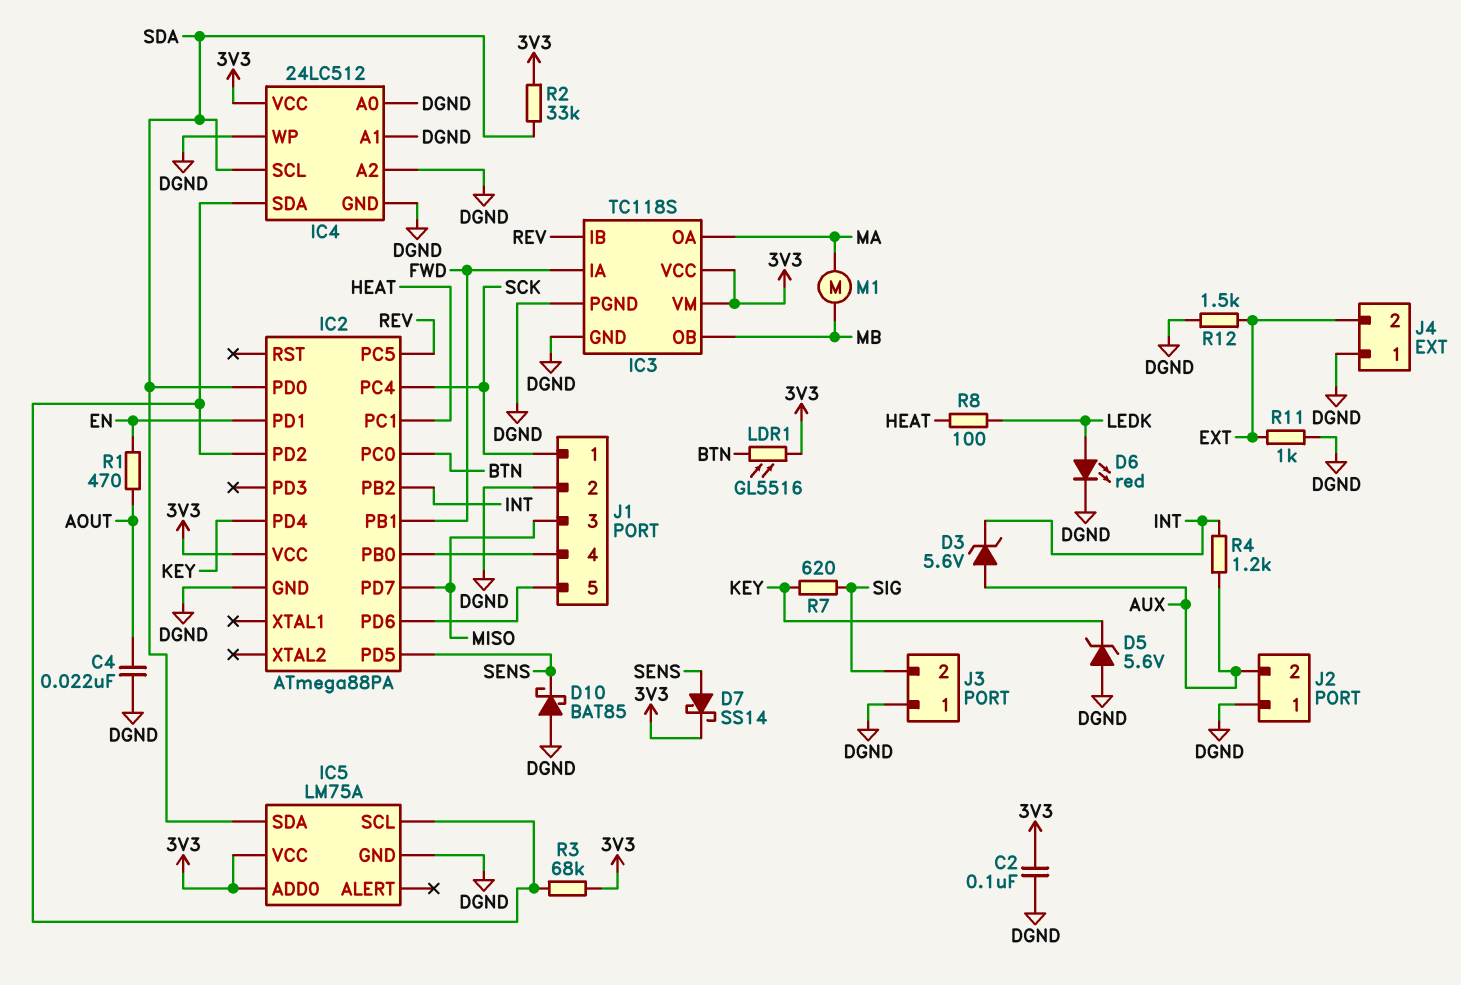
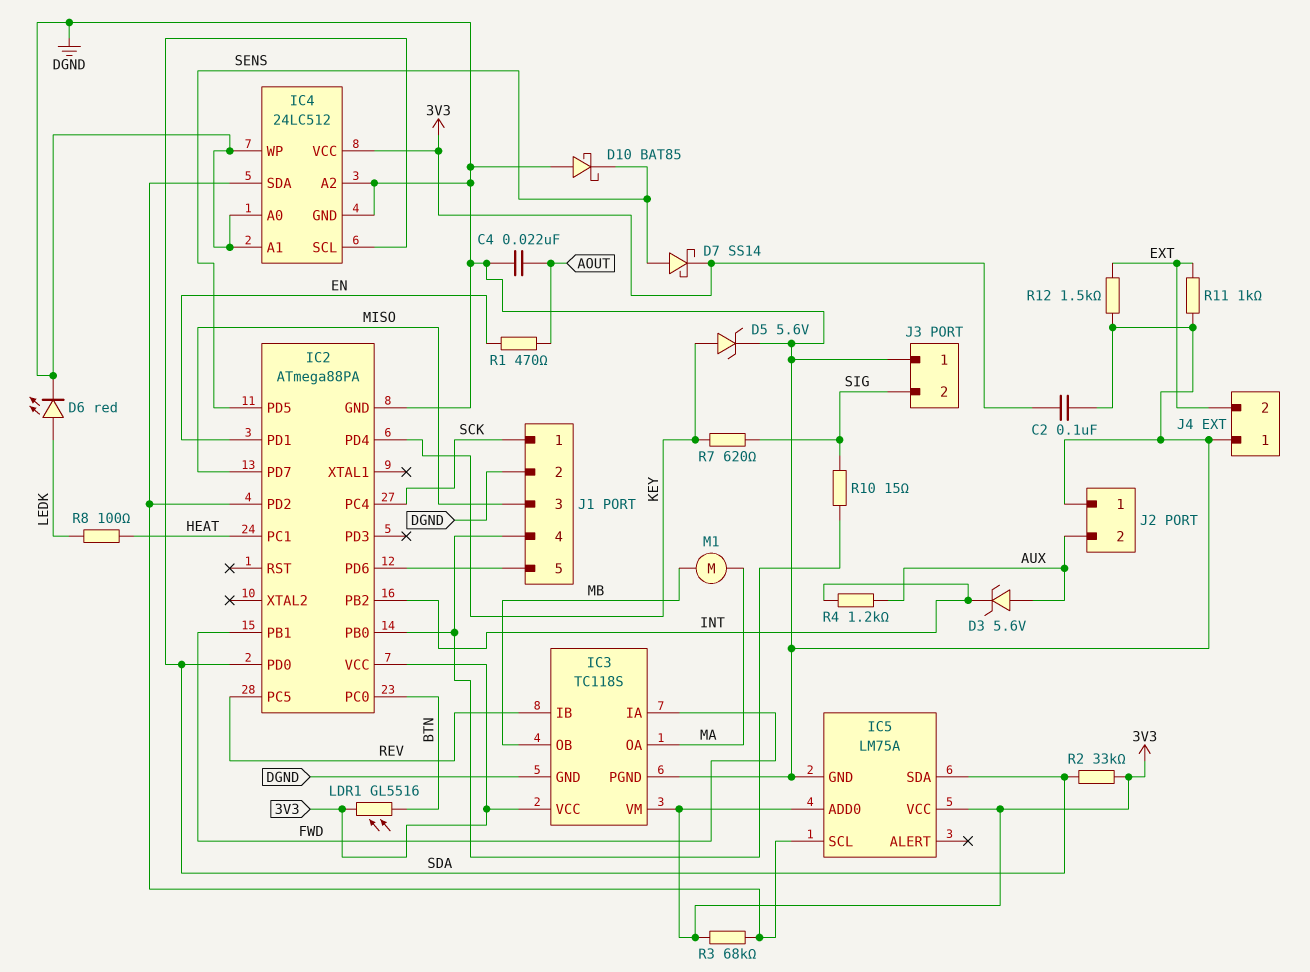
D5: zener 5.6V (A DGND, K KEY) -> zener 5.6V (A KEY, K DGND)
R10: none -> 15 (IC2/PB0, SIG)

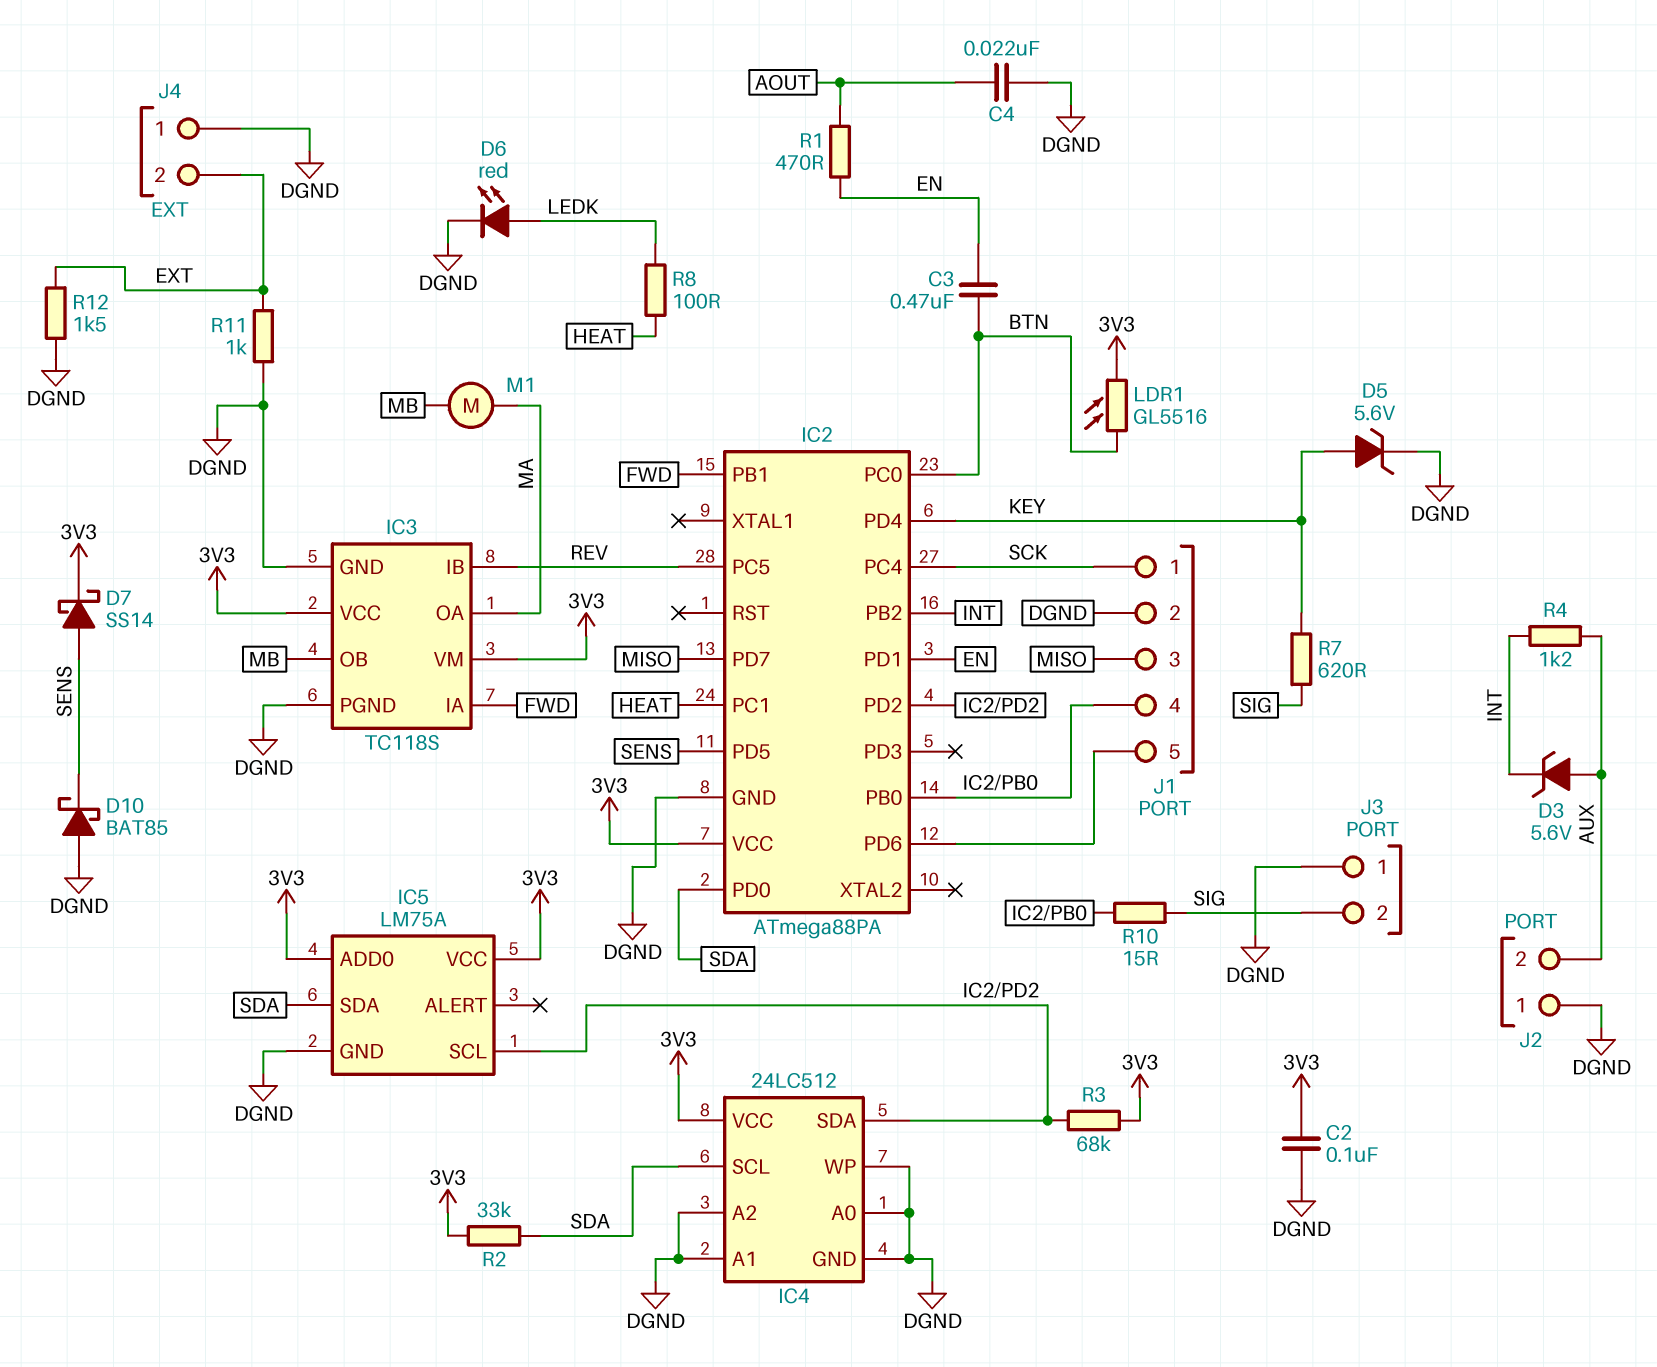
C3: none -> 470nF (BTN, EN)

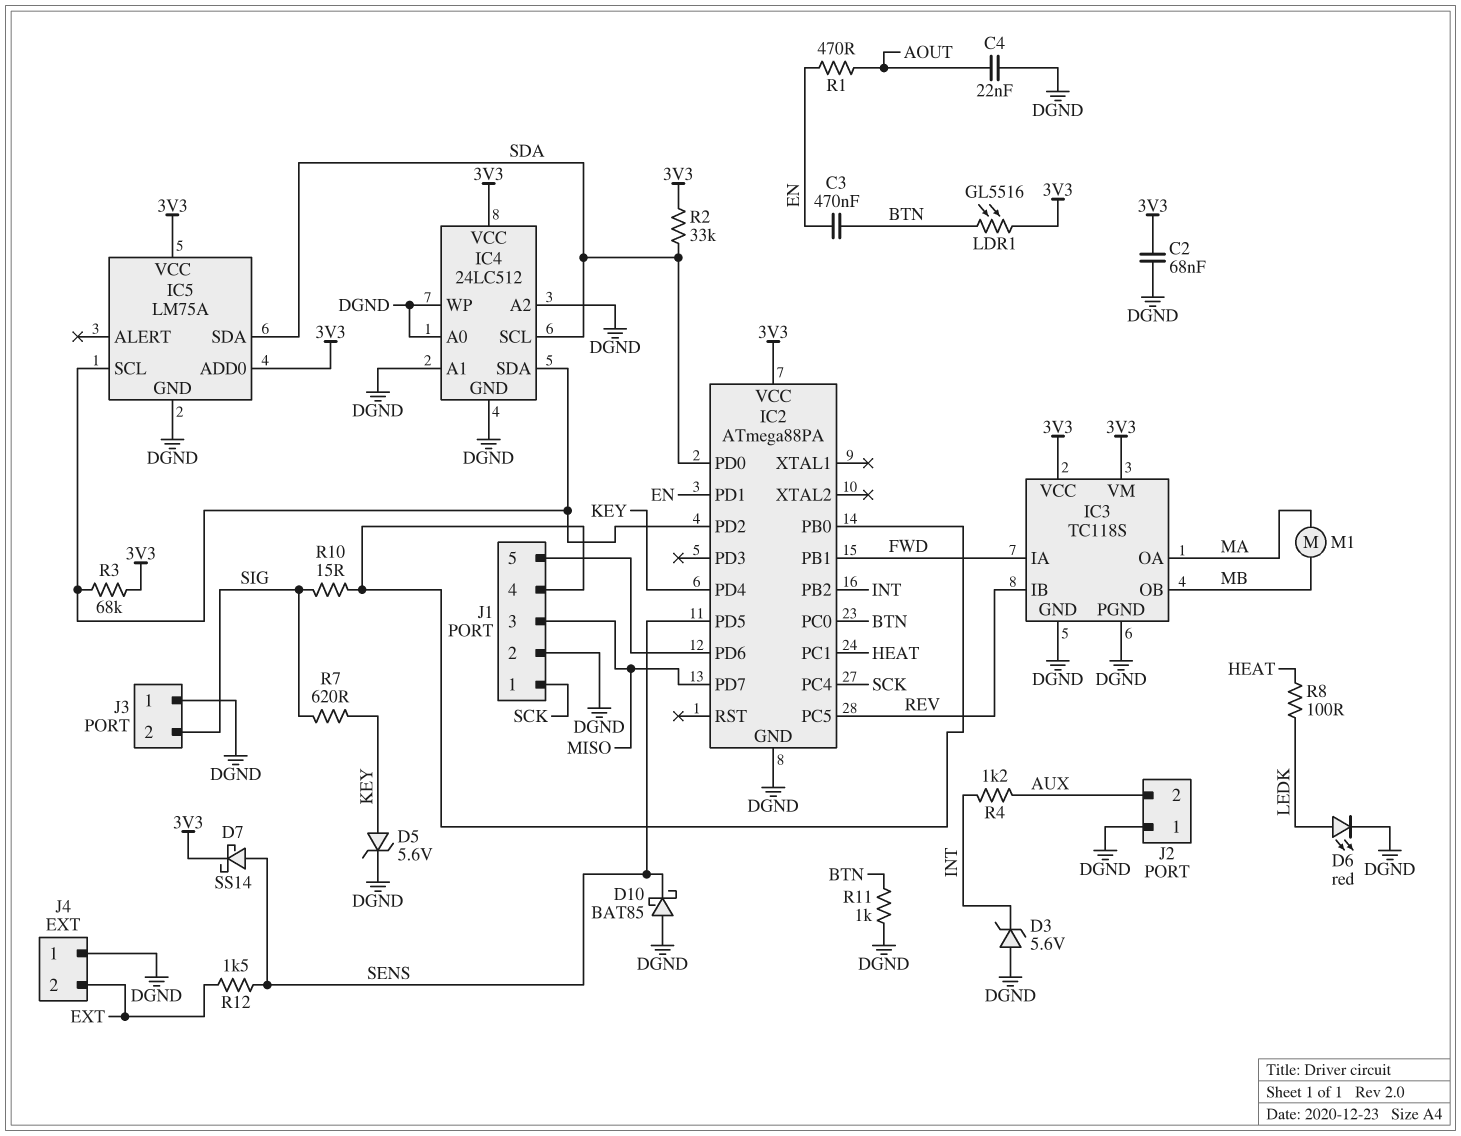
C2: 100nF (3V3, DGND) -> 68nF (3V3, DGND)
D3: zener 5.6V (A AUX, K INT) -> zener 5.6V (A DGND, K INT)
R11: 1k (DGND, EXT) -> 1k (BTN, DGND)
R12: 1.5k (DGND, EXT) -> 1.5k (EXT, SENS)

